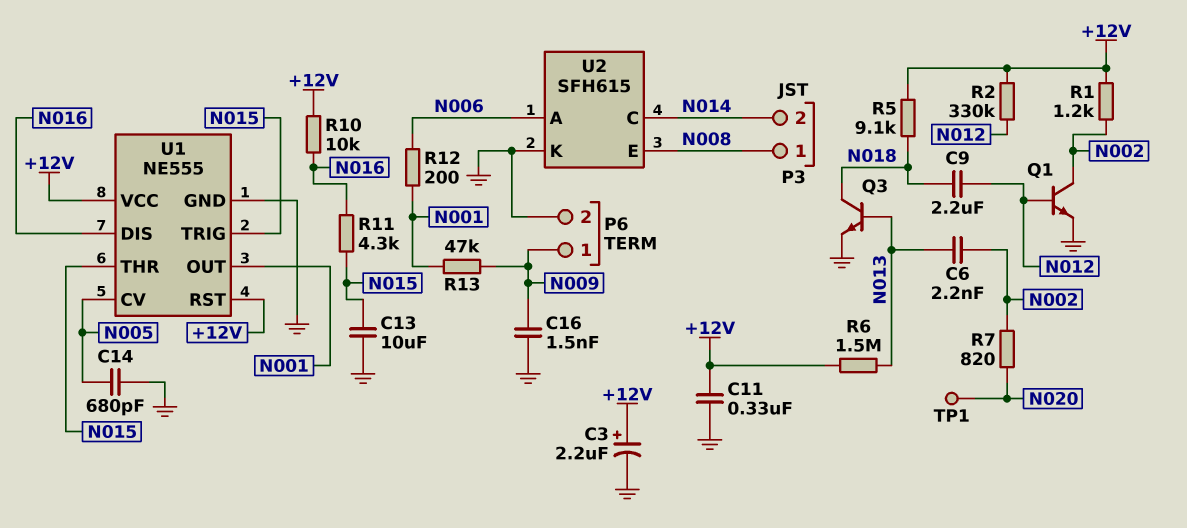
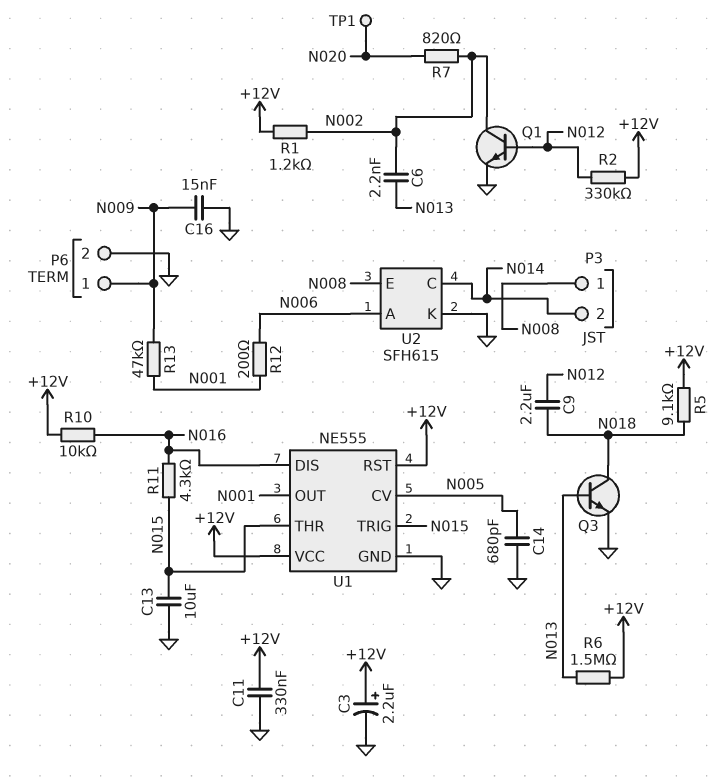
C16: 1.5nF (GND, N009) -> 15nF (GND, N009)

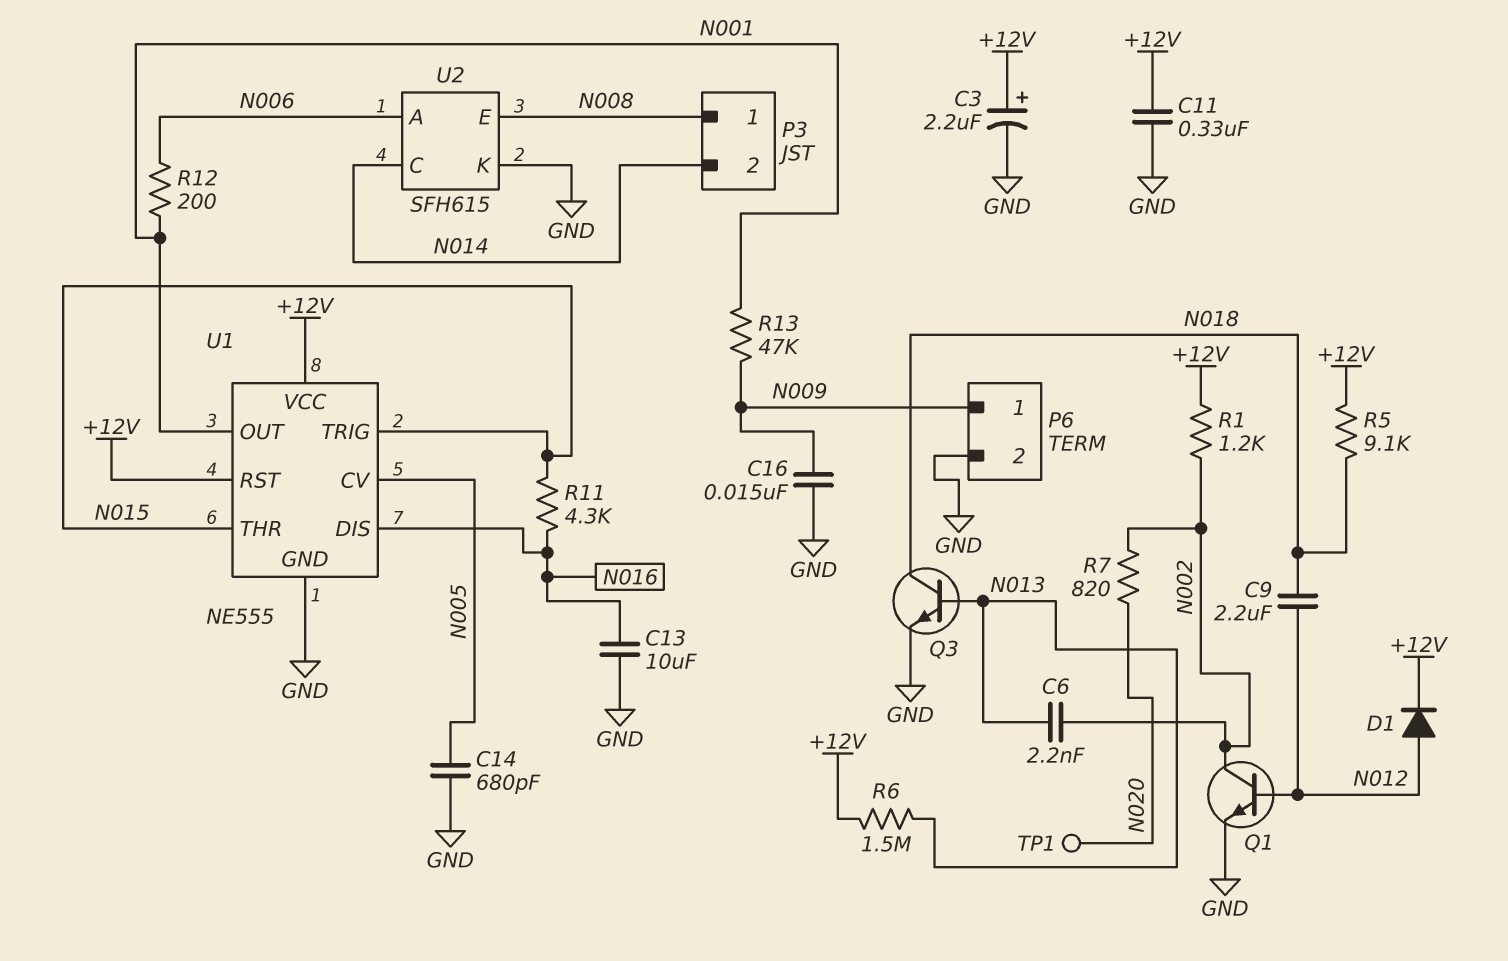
C13: 10uF (GND, N015) -> 10uF (GND, N016)
D1: none -> diode (A N012, K +12V)
R2: 330k (+12V, N012) -> none
R10: 10k (+12V, N016) -> none

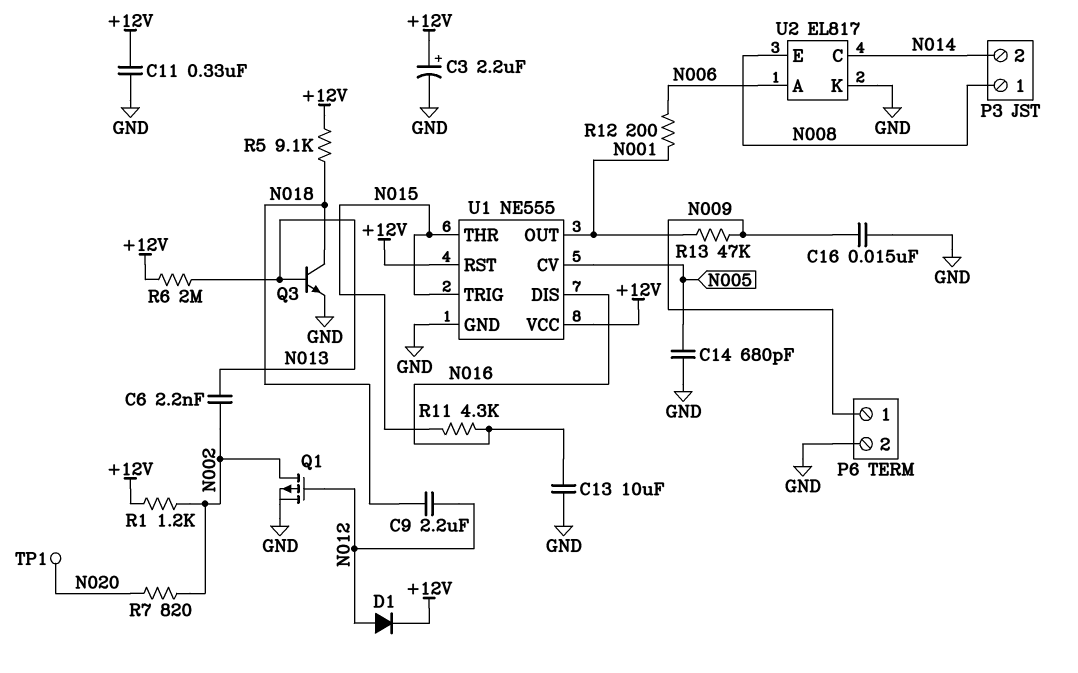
Q1: NPN (B N012, C N002, E GND) -> PMOS (G N012, D N002, S GND)
R6: 1.5M (+12V, N013) -> 2M (+12V, N013)
U2: SFH615 -> EL817

